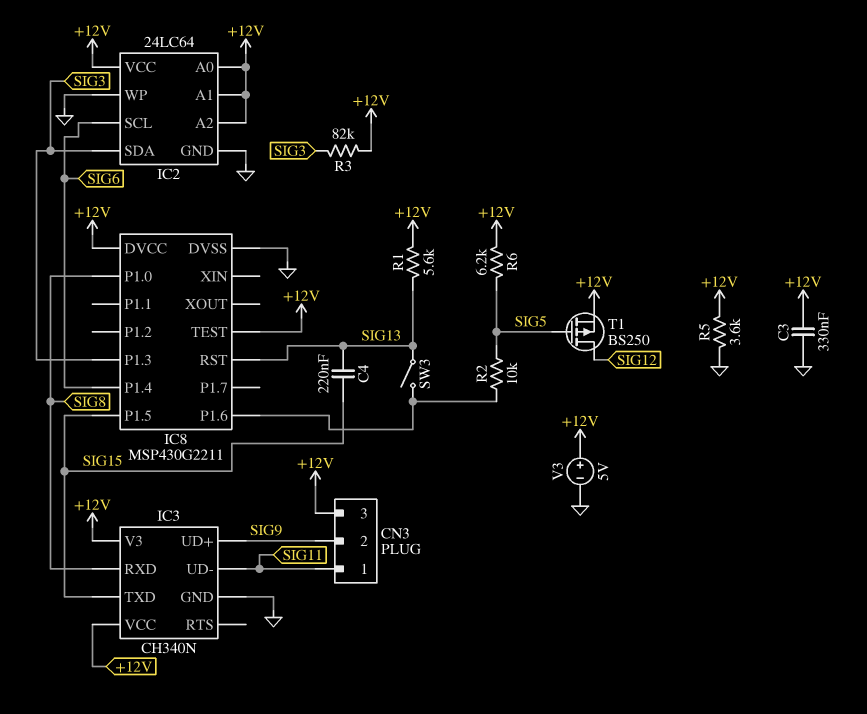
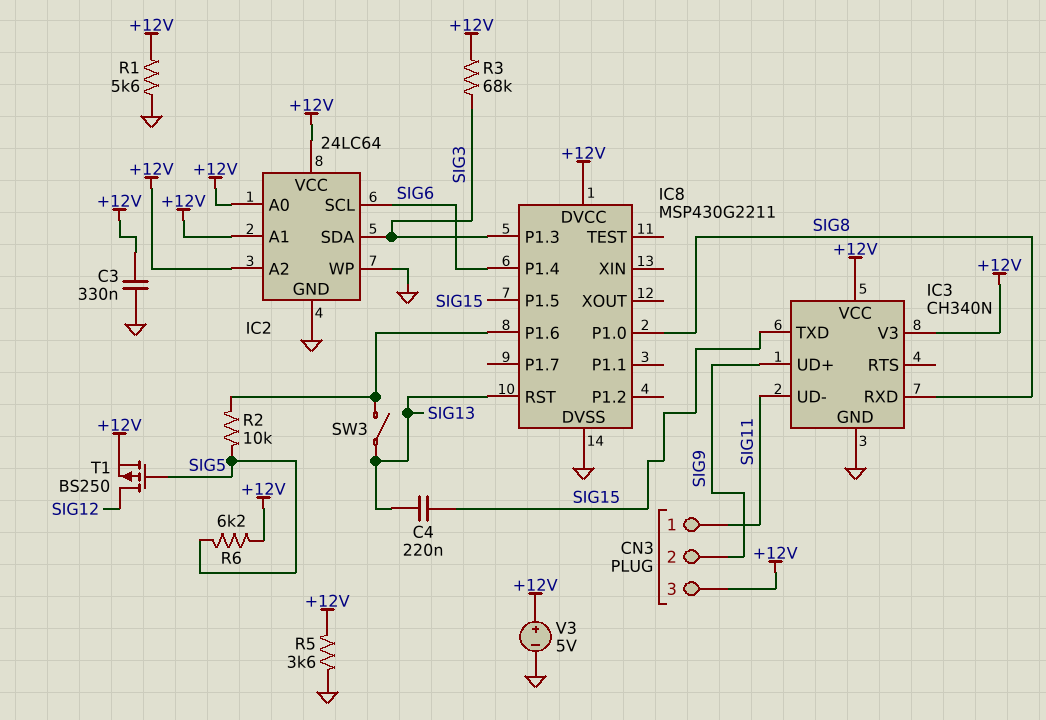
IC8 pin TEST: +12V -> none
R1: 5.6k (+12V, SIG13) -> 5.6k (+12V, GND)
R3: 82k (+12V, SIG3) -> 68k (+12V, SIG3)

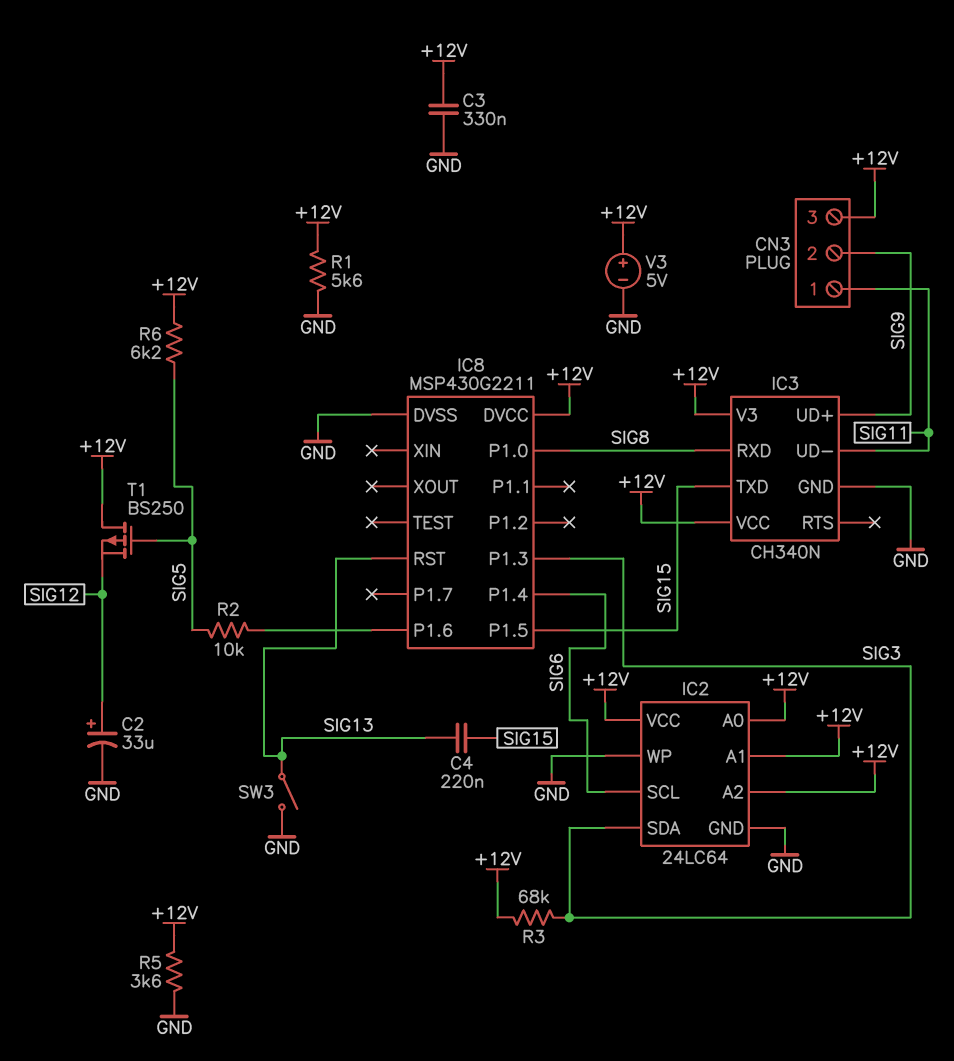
C2: none -> 33uF (plus SIG12, minus GND)
SW3: switch (IC8/P1.6, SIG13) -> switch (GND, SIG13)
T1: PMOS BS250 (G SIG5, D SIG12, S +12V) -> PMOS BS250 (G SIG5, D +12V, S SIG12)

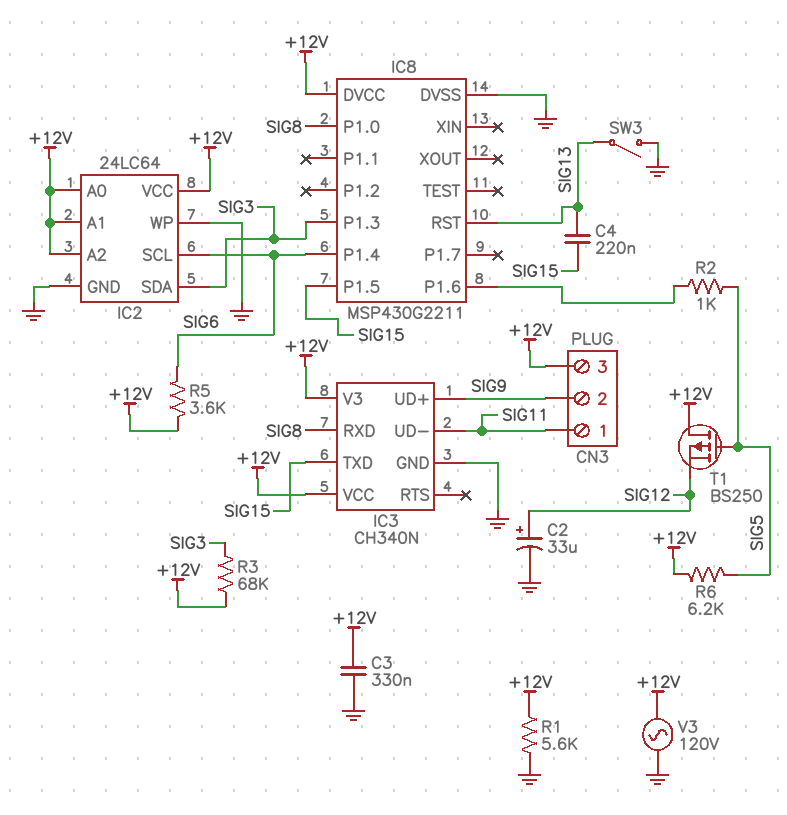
R2: 10k (IC8/P1.6, SIG5) -> 1k (IC8/P1.6, SIG5)
R5: 3.6k (+12V, GND) -> 3.6k (+12V, SIG6)
V3: 5V (plus +12V, minus GND) -> AC 120V (+12V, GND)

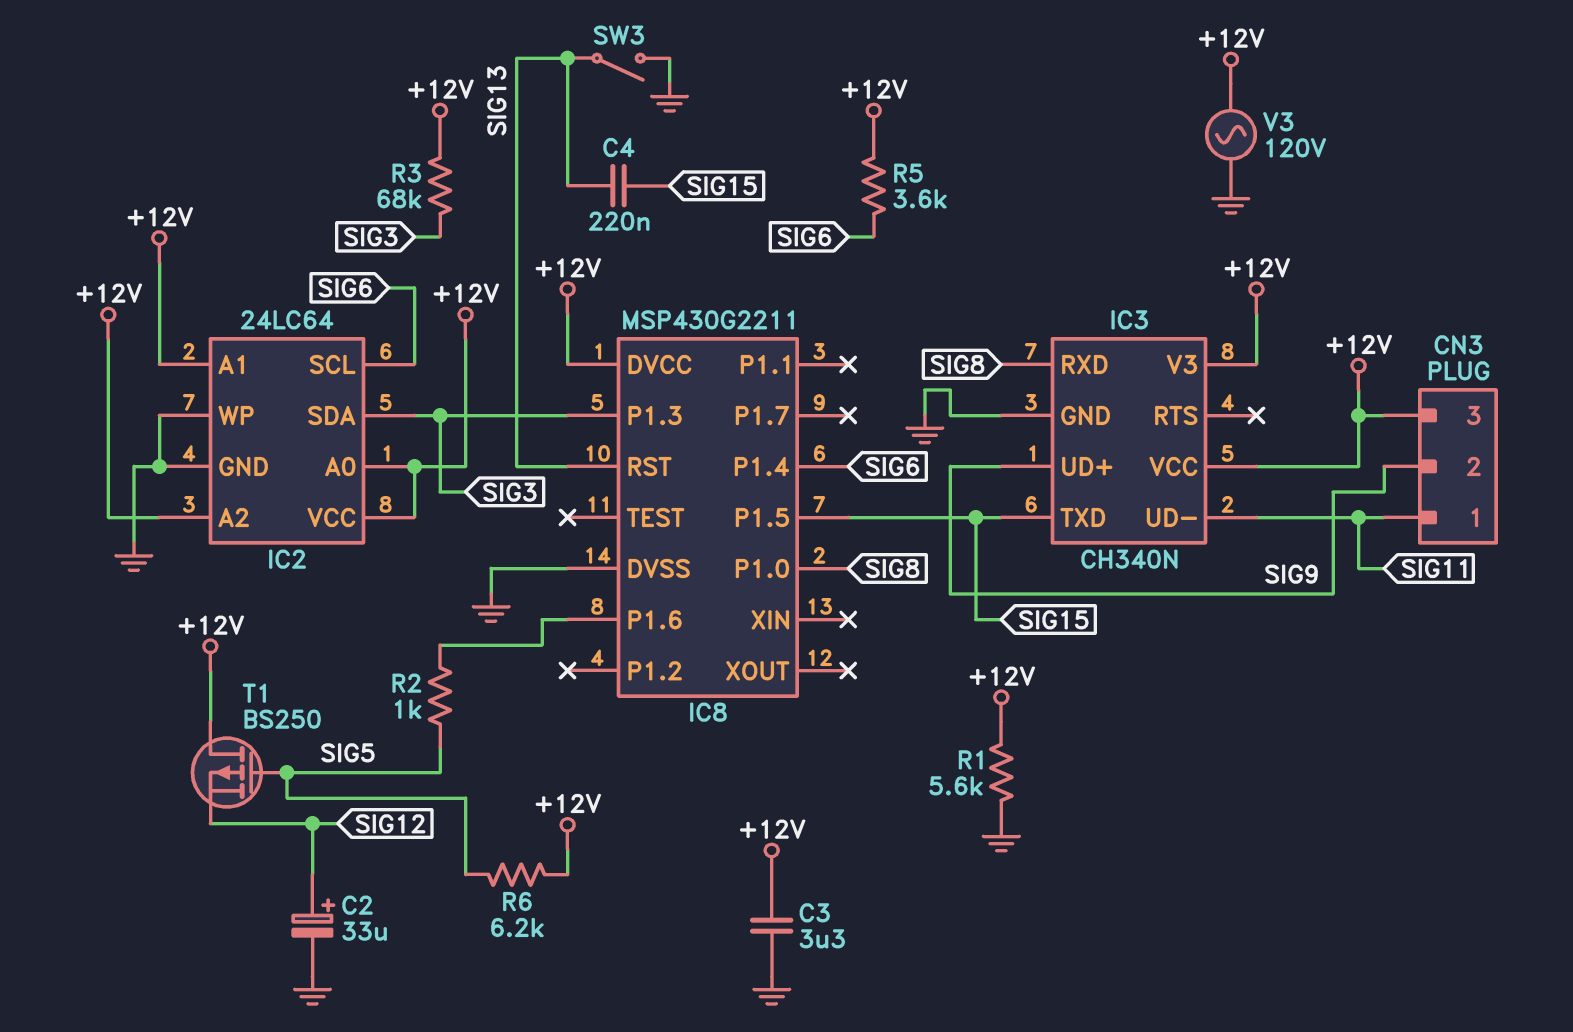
C3: 330nF (+12V, GND) -> 3.3uF (+12V, GND)

